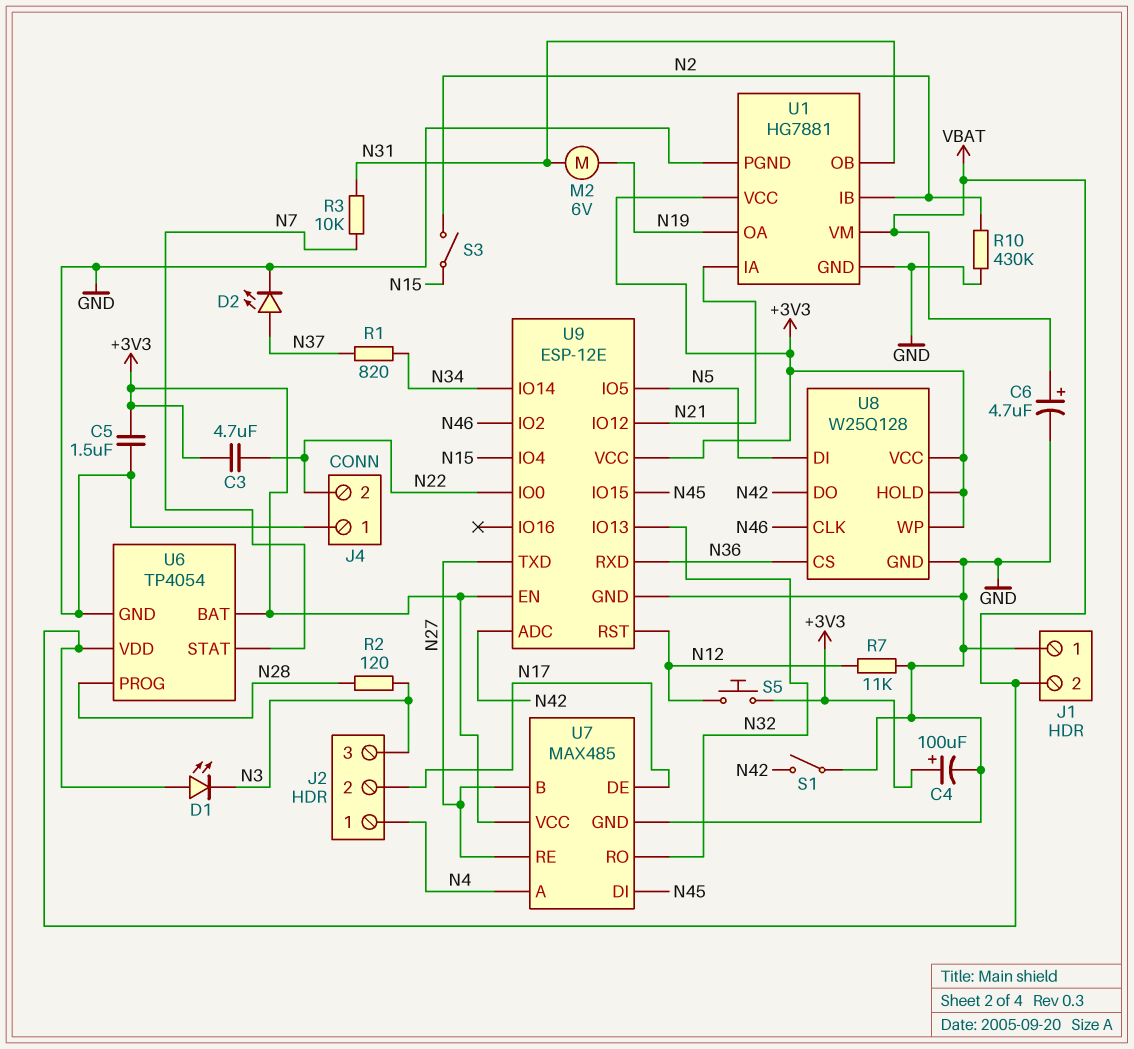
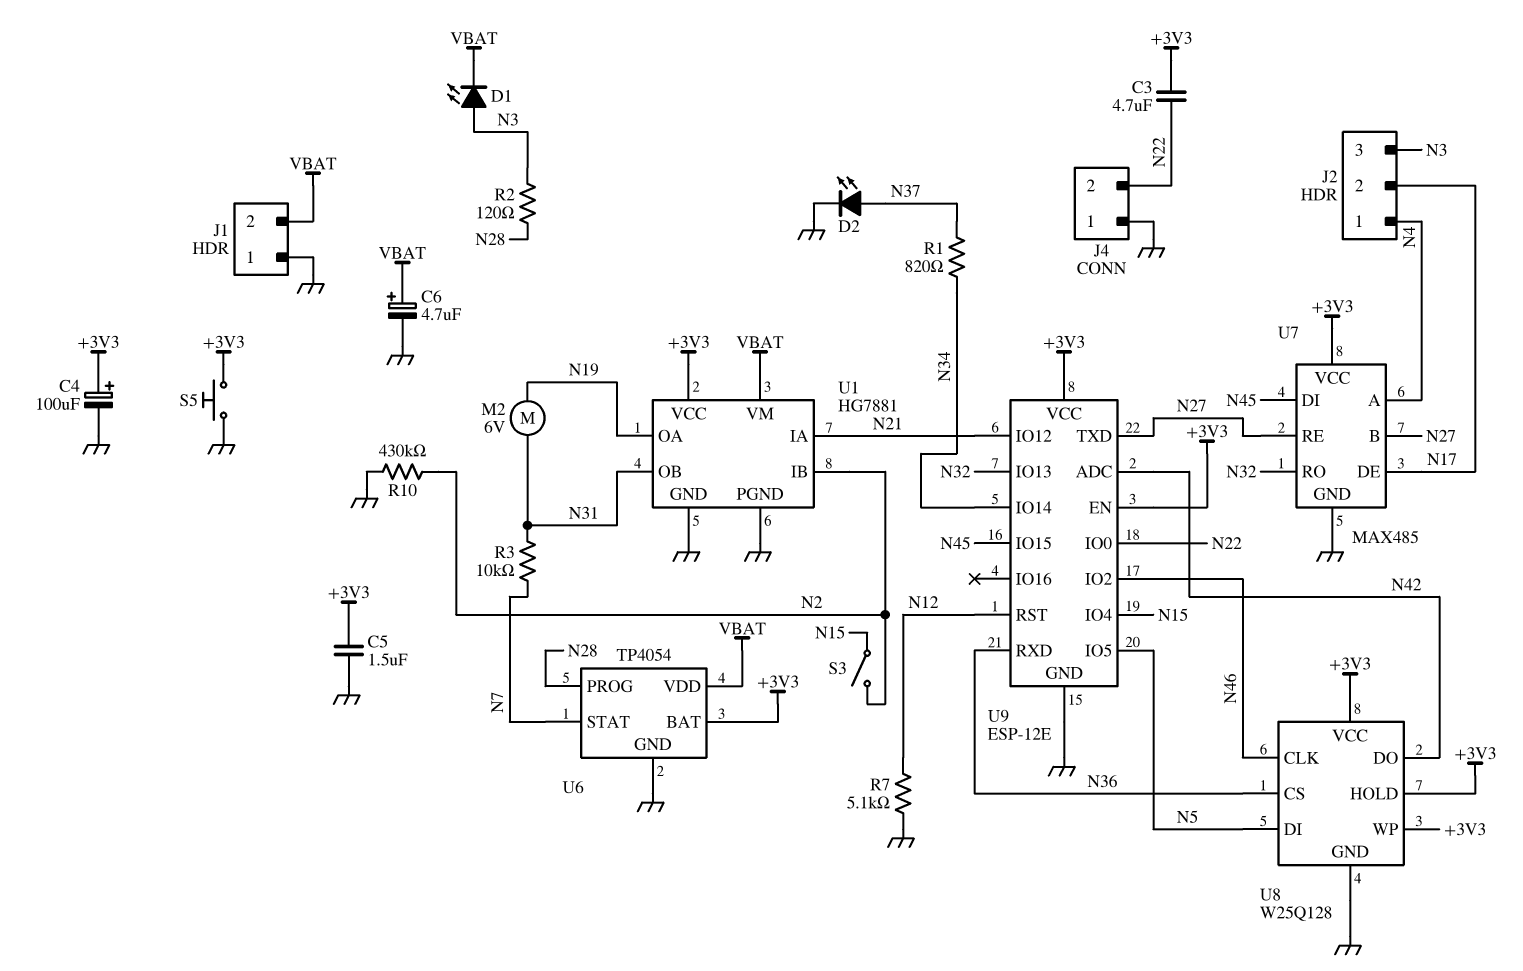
D1: LED (A VBAT, K N3) -> LED (A N3, K VBAT)
R7: 11k (GND, N12) -> 5.1k (GND, N12)
S1: switch (GND, N42) -> none
S5: button (+3V3, N12) -> button (+3V3, GND)

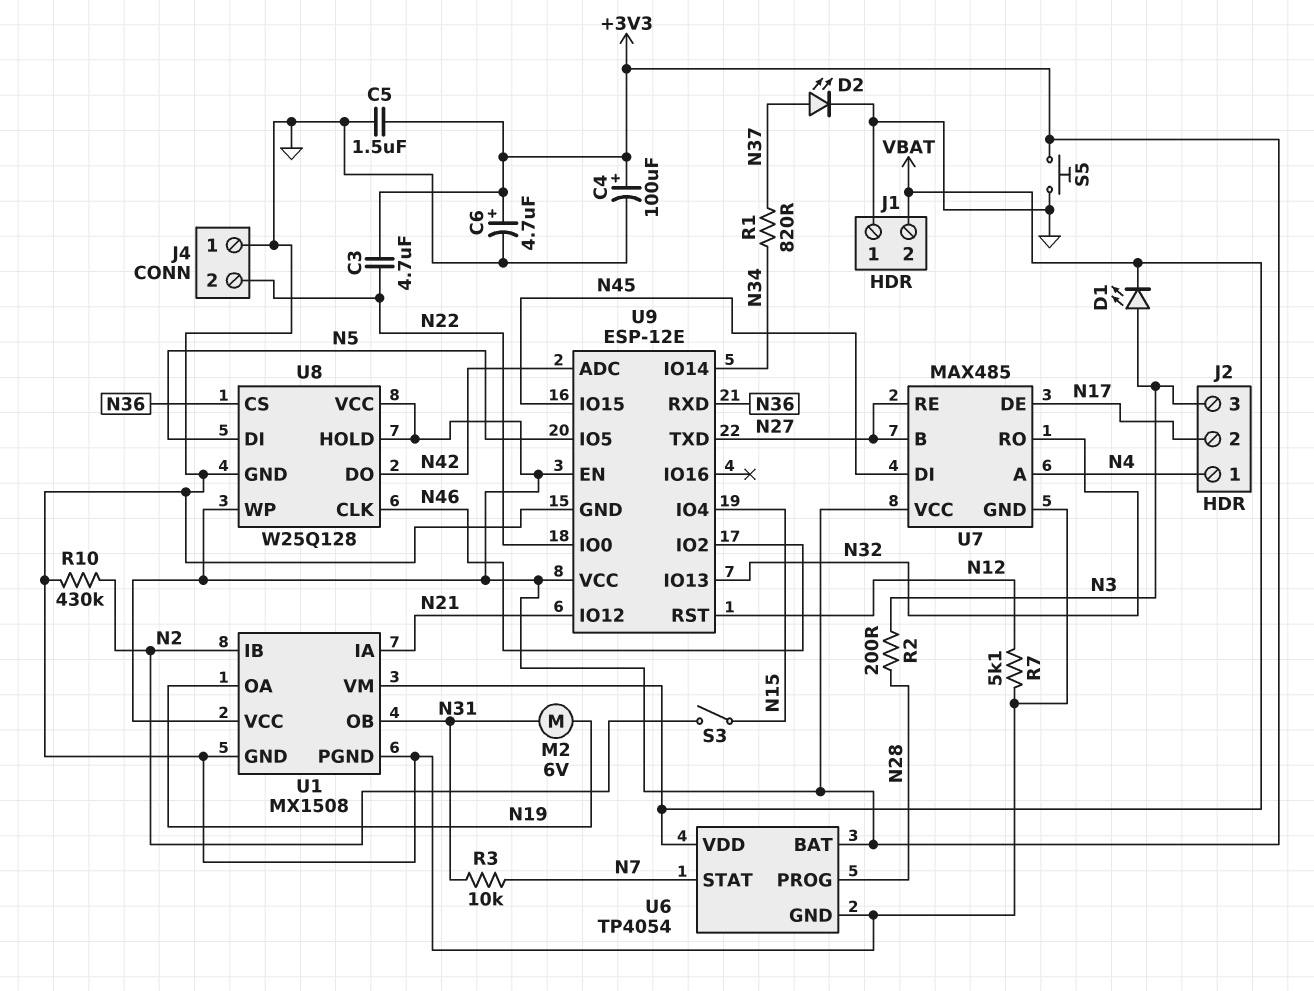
C6: 4.7uF (plus VBAT, minus GND) -> 4.7uF (plus +3V3, minus GND)
R2: 120 (N3, N28) -> 200 (N3, N28)
U1: HG7881 -> MX1508

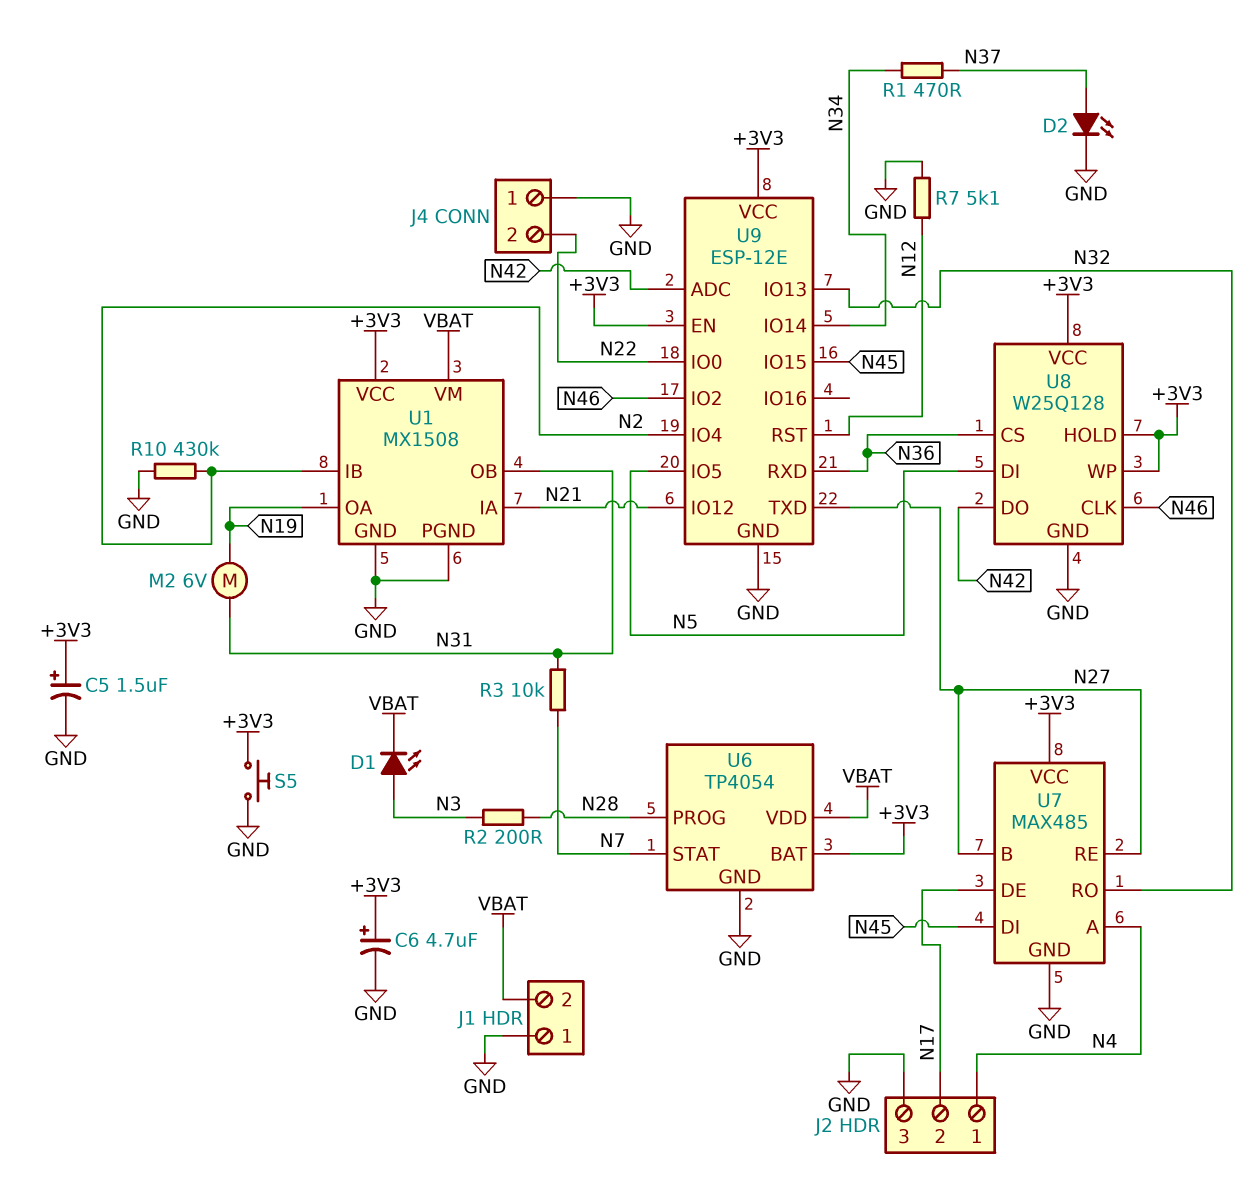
C3: 4.7uF (+3V3, N22) -> none
C4: 100uF (plus +3V3, minus GND) -> none
C5: 1.5uF (+3V3, GND) -> 1.5uF (plus +3V3, minus GND)
J2 pin 3: N3 -> GND
R1: 820 (N34, N37) -> 470 (N34, N37)
S3: switch (N2, N15) -> none
U9 pin IO4: N15 -> N2

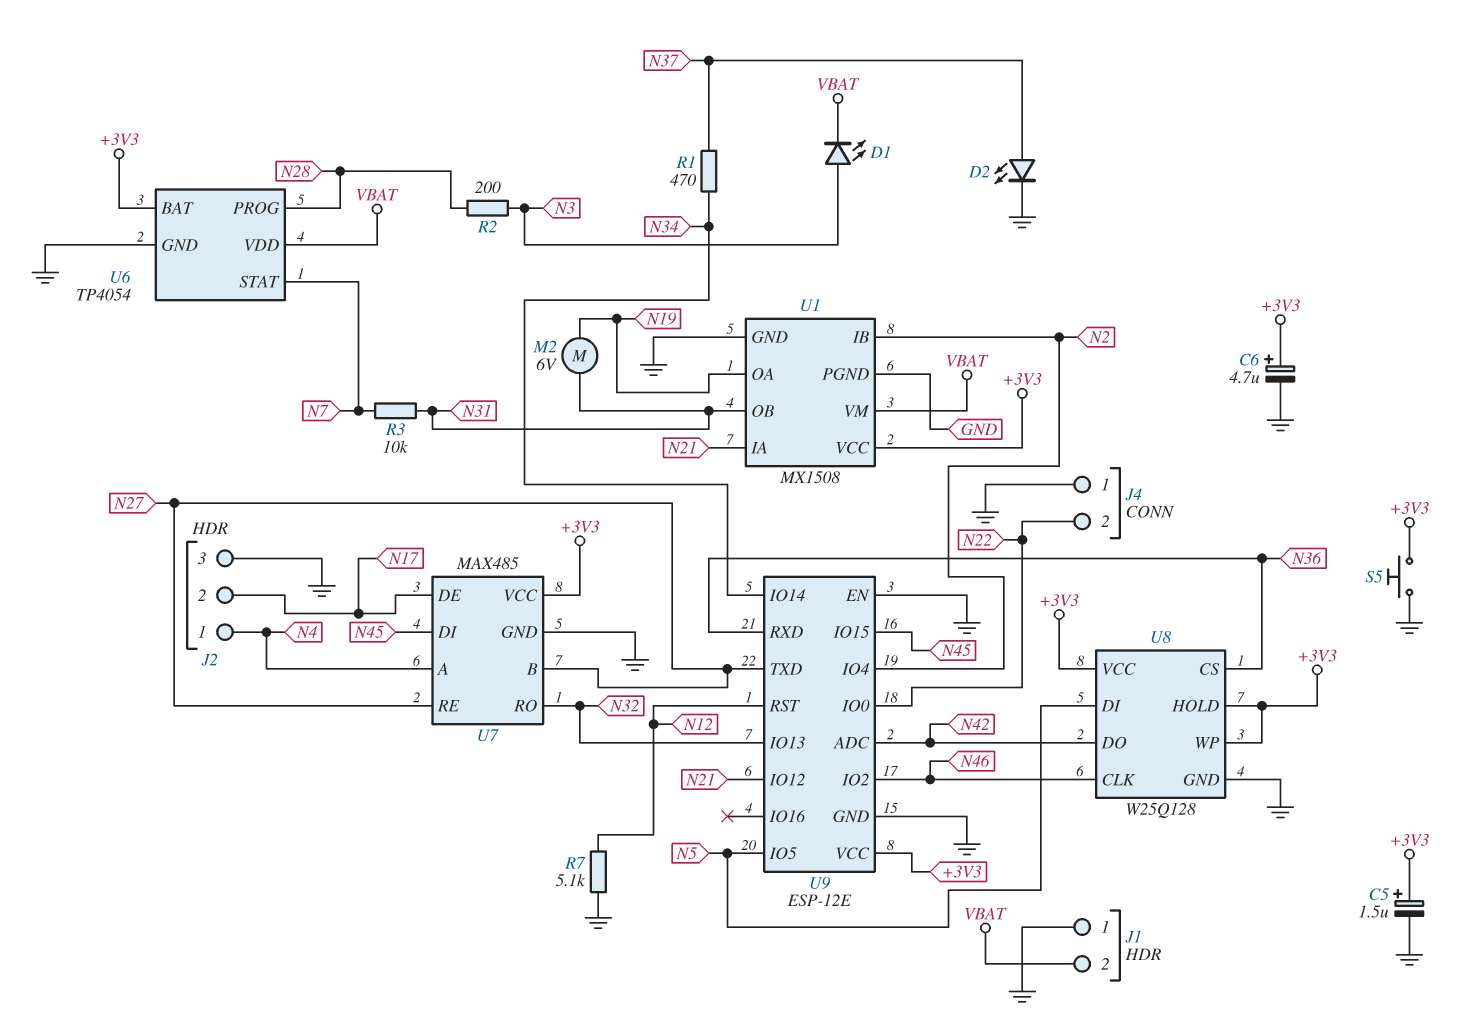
R10: 430k (GND, N2) -> none
U9 pin EN: +3V3 -> GND

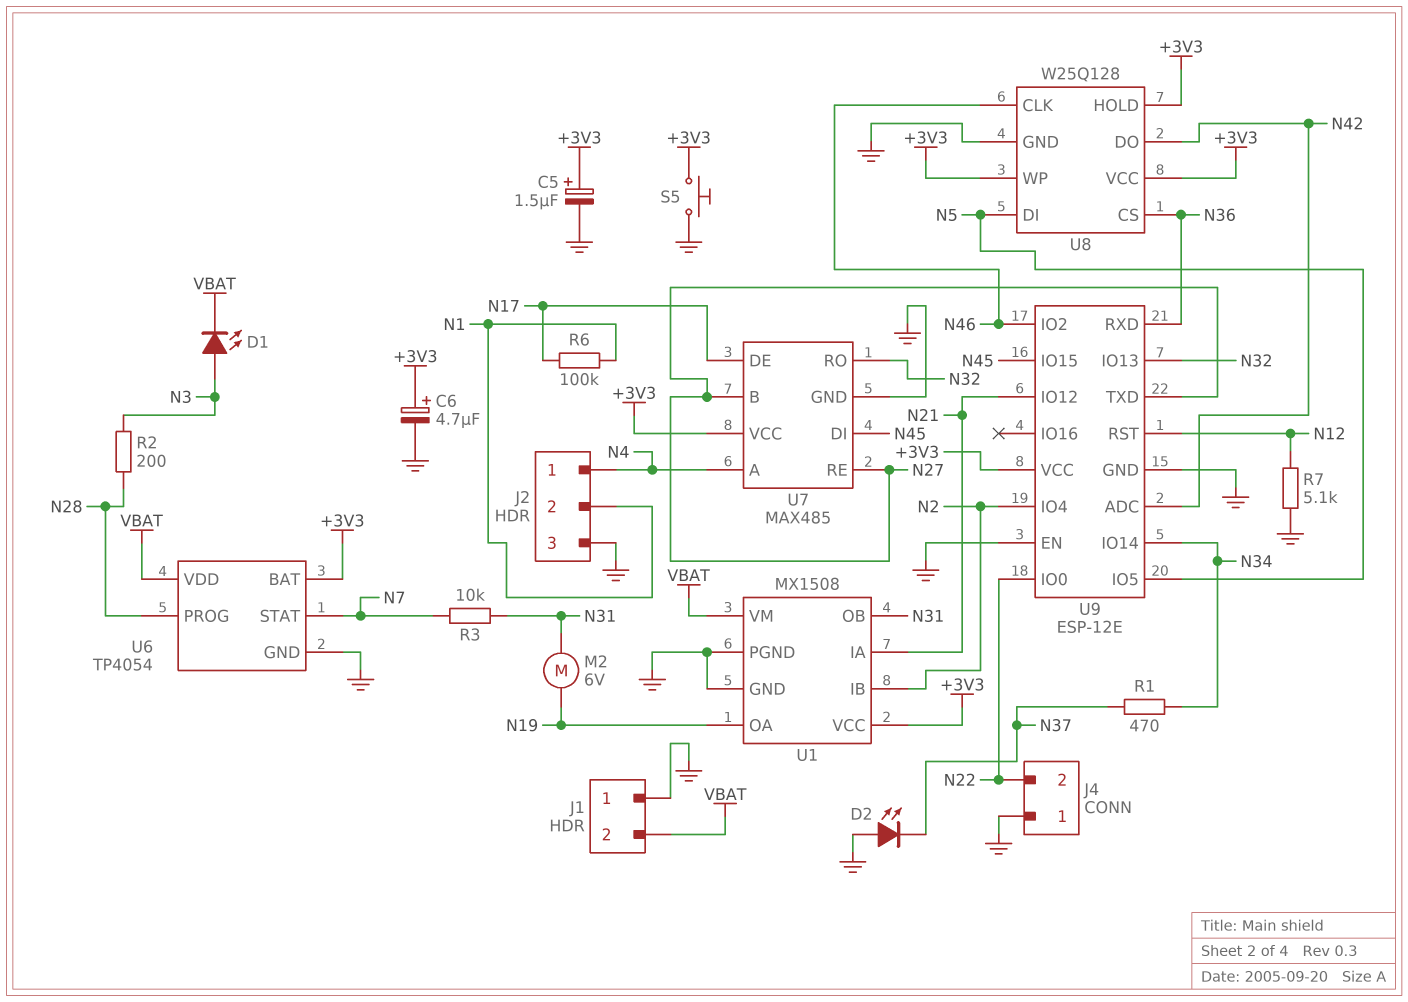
D2: LED (A N37, K GND) -> LED (A GND, K N37)
J2 pin 2: N17 -> N1
R6: none -> 100k (N1, N17)

